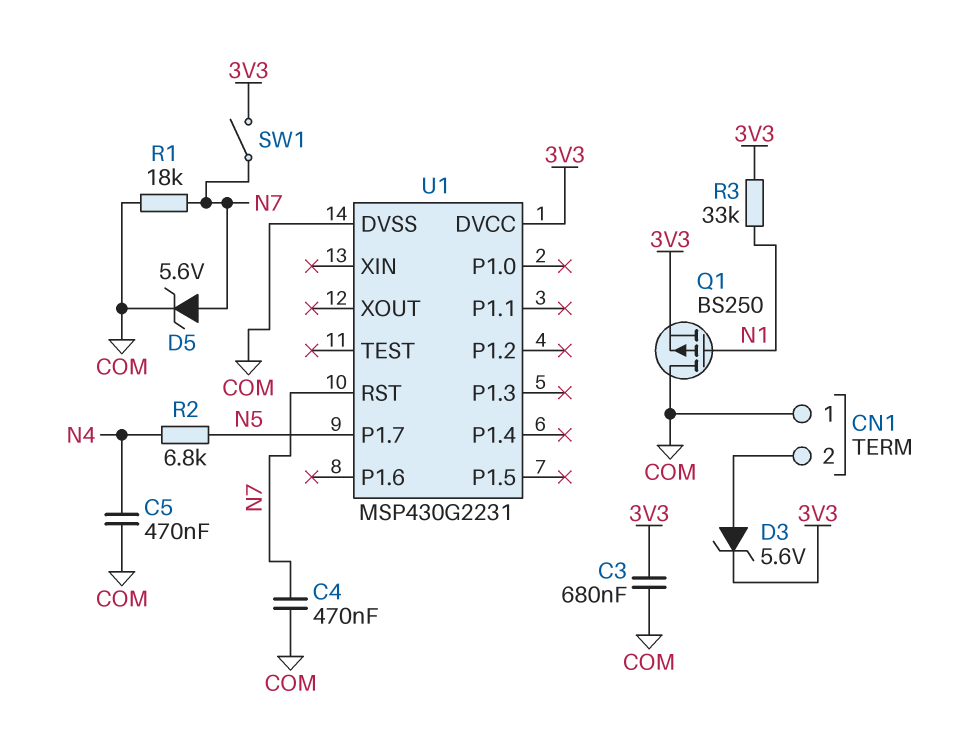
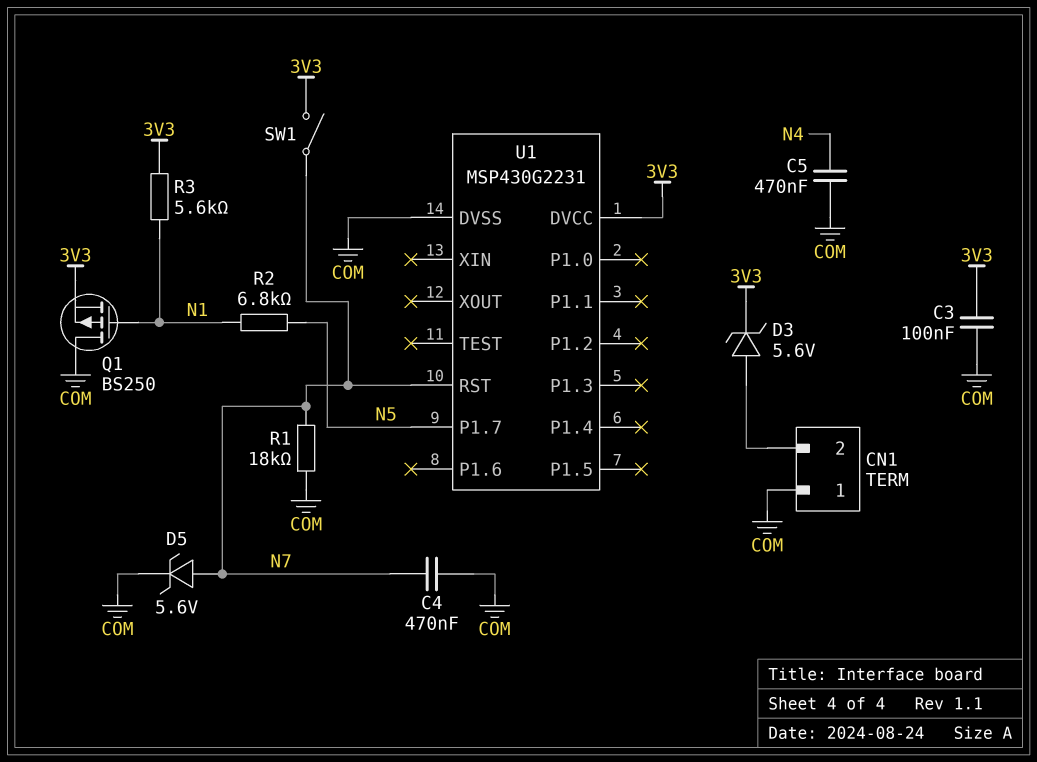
C3: 680nF (3V3, COM) -> 100nF (3V3, COM)
R2: 6.8k (N4, N5) -> 6.8k (N1, N5)
R3: 33k (3V3, N1) -> 5.6k (3V3, N1)

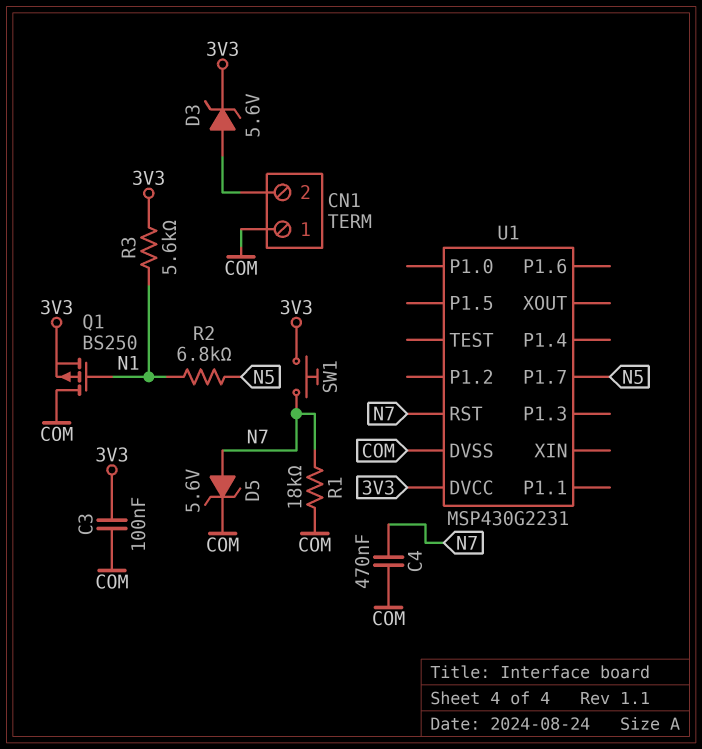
C5: 470nF (COM, N4) -> none
SW1: switch (3V3, N7) -> button (3V3, N7)

